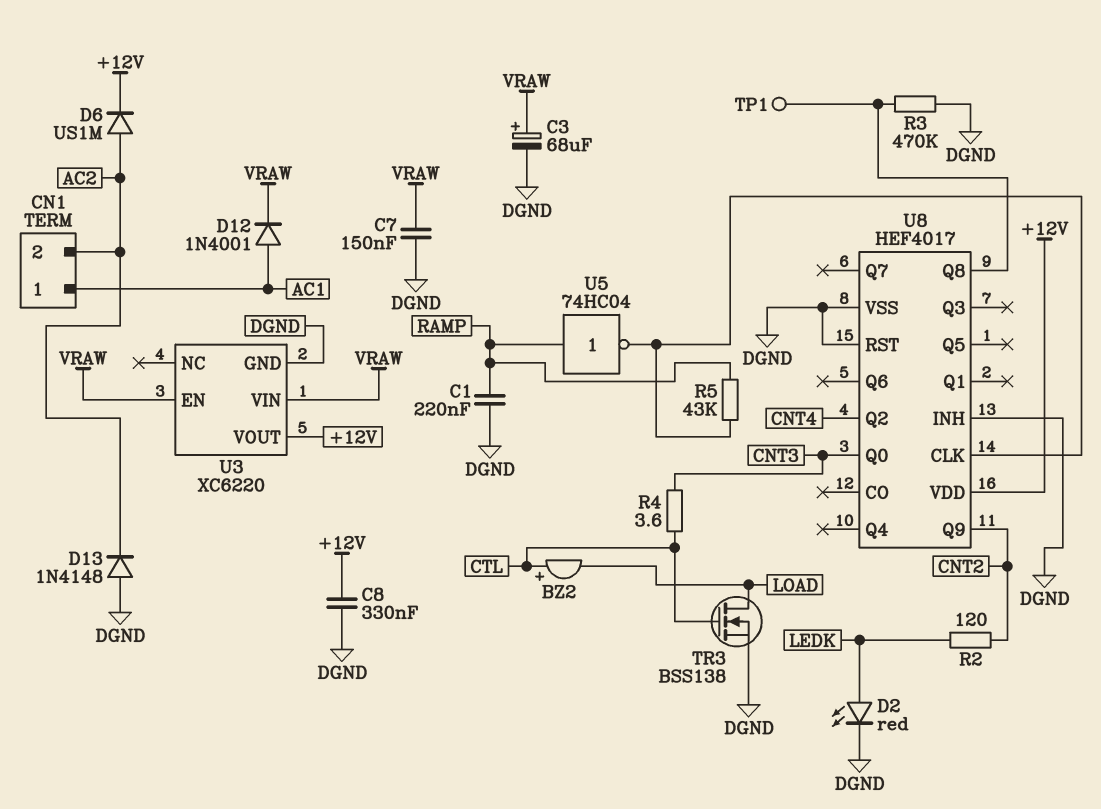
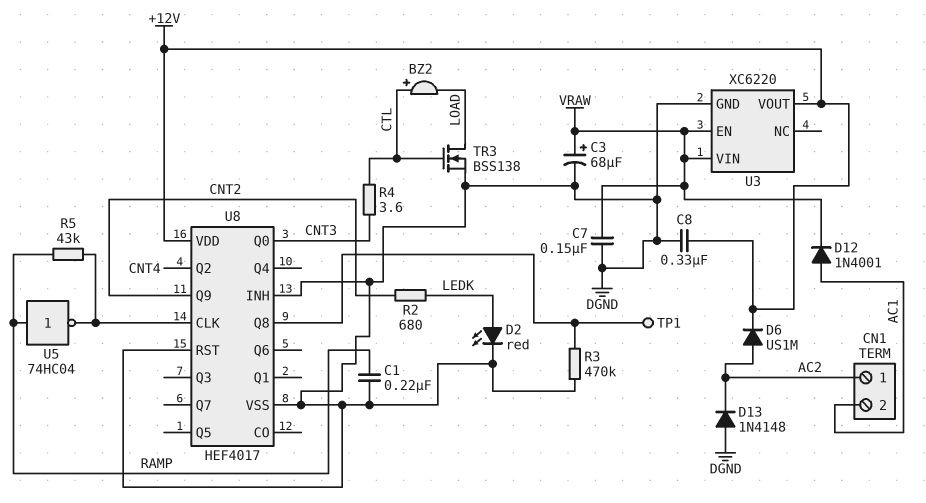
CN1 pin 1: AC1 -> AC2
CN1 pin 2: AC2 -> AC1
R2: 120 (CNT2, LEDK) -> 680 (CNT2, LEDK)

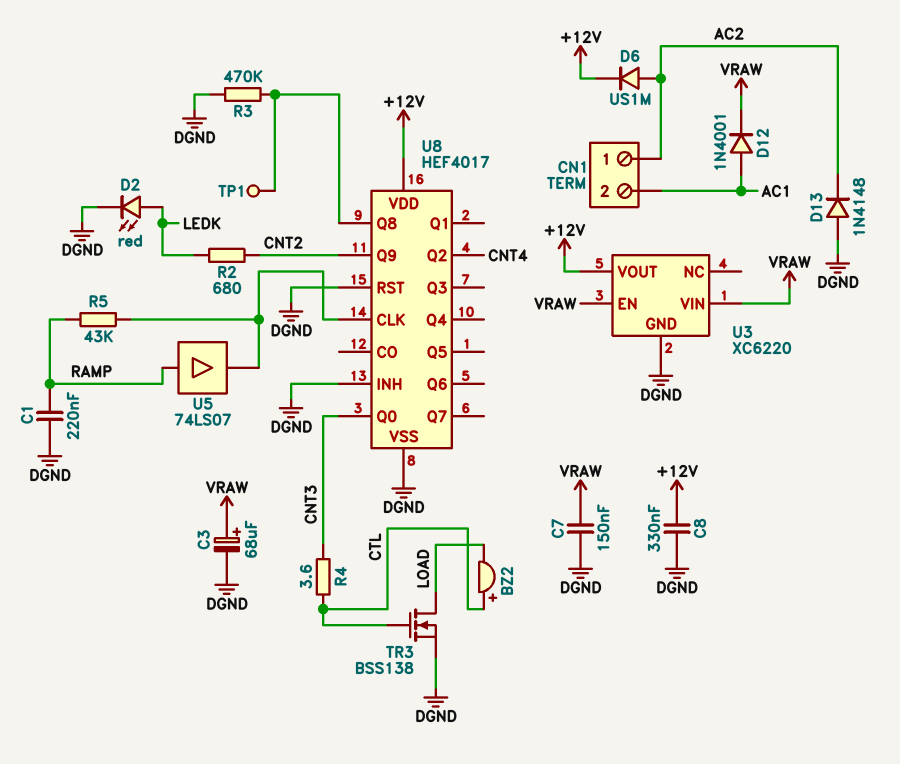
U5: NOT 74HC04 (in RAMP, out U8/CLK) -> buffer 74LS07 (in RAMP, out U8/CLK)

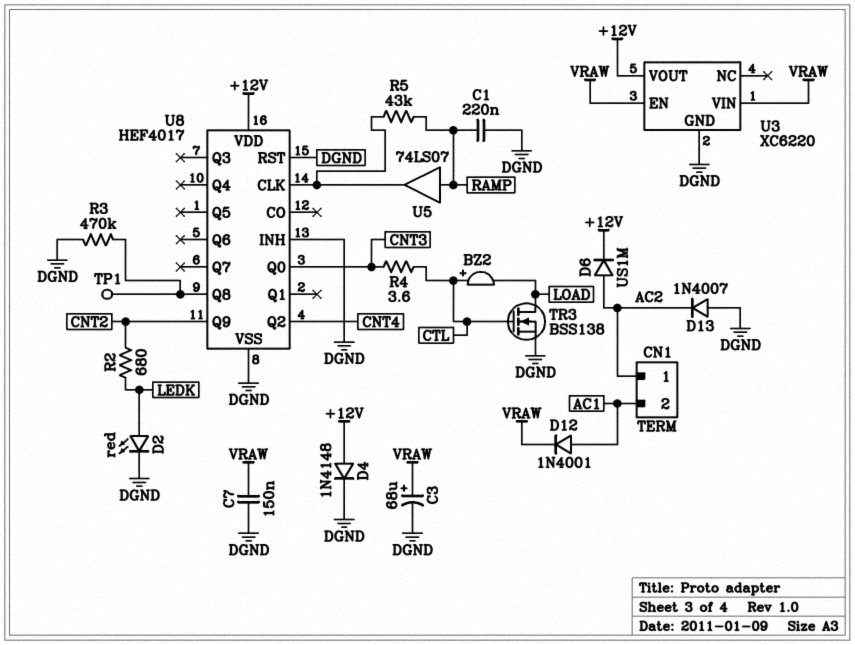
C8: 330nF (+12V, DGND) -> none
D4: none -> diode 1N4148 (A +12V, K DGND)
D13: diode 1N4148 (A DGND, K AC2) -> diode 1N4007 (A DGND, K AC2)

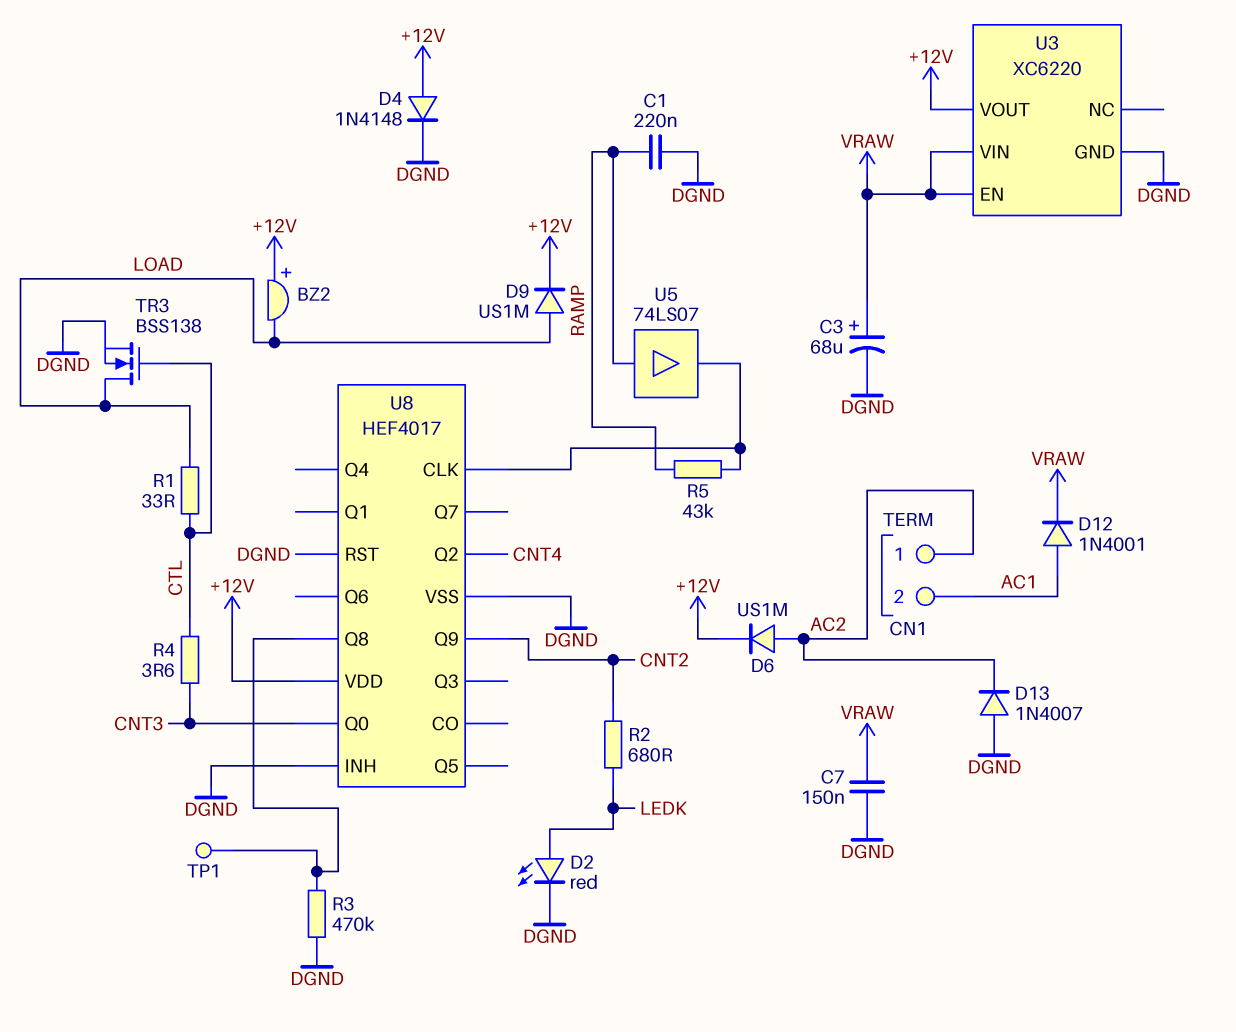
BZ2: buzzer (plus CTL, minus LOAD) -> buzzer (plus +12V, minus LOAD)
D9: none -> diode US1M (A LOAD, K +12V)
R1: none -> 33 (CTL, LOAD)

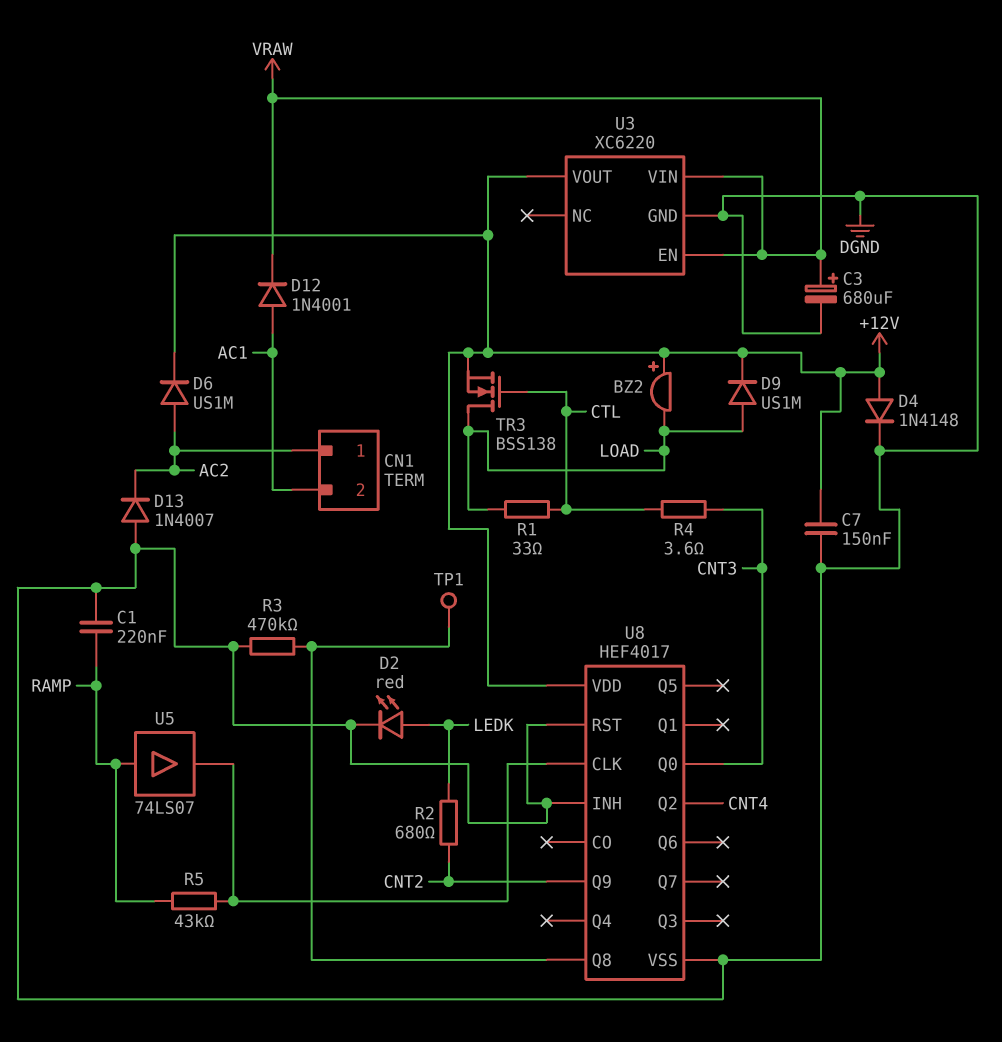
C3: 68uF (plus VRAW, minus DGND) -> 680uF (plus VRAW, minus DGND)
C7: 150nF (DGND, VRAW) -> 150nF (+12V, DGND)
TR3: NMOS BSS138 (G CTL, D LOAD, S DGND) -> NMOS BSS138 (G CTL, D LOAD, S +12V)

